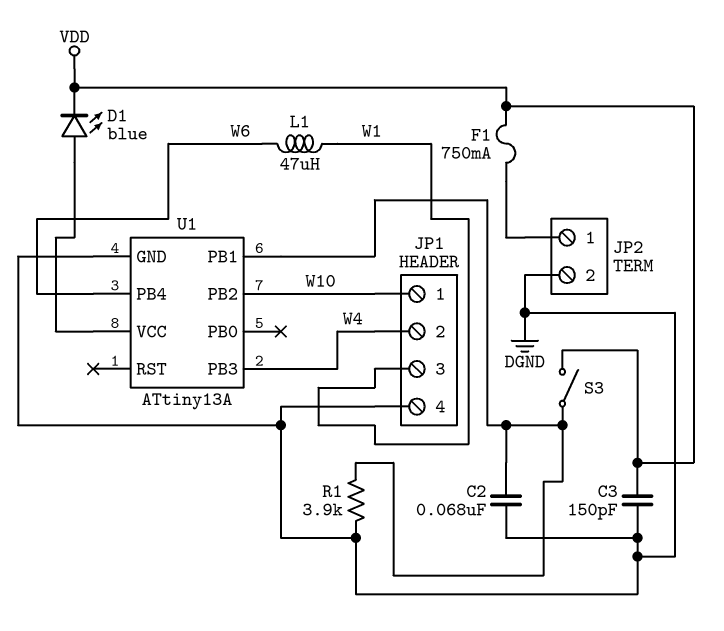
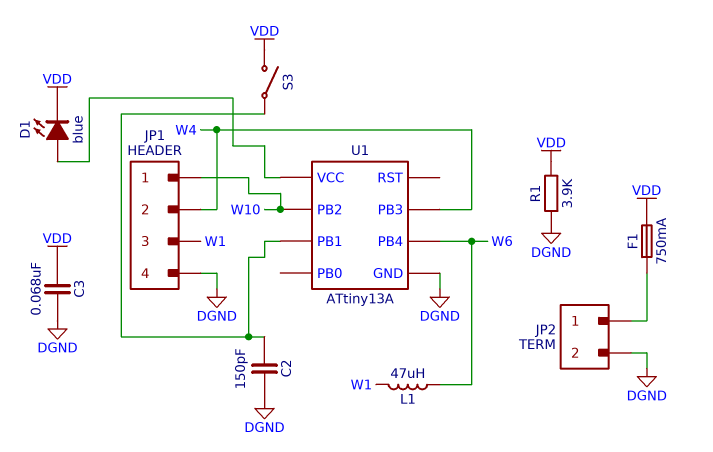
C2: 68nF (DGND, U1/PB1) -> 150pF (DGND, U1/PB1)
C3: 150pF (DGND, VDD) -> 68nF (DGND, VDD)
R1: 3.9k (DGND, U1/PB1) -> 3.9k (DGND, VDD)

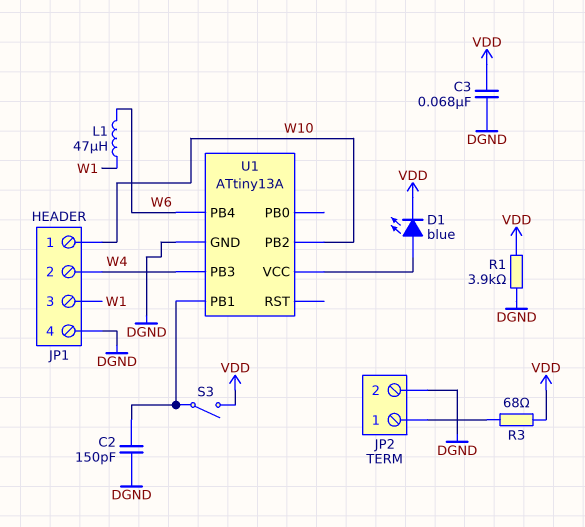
F1: 750mA (JP2/1, VDD) -> none
R3: none -> 68 (JP2/1, VDD)

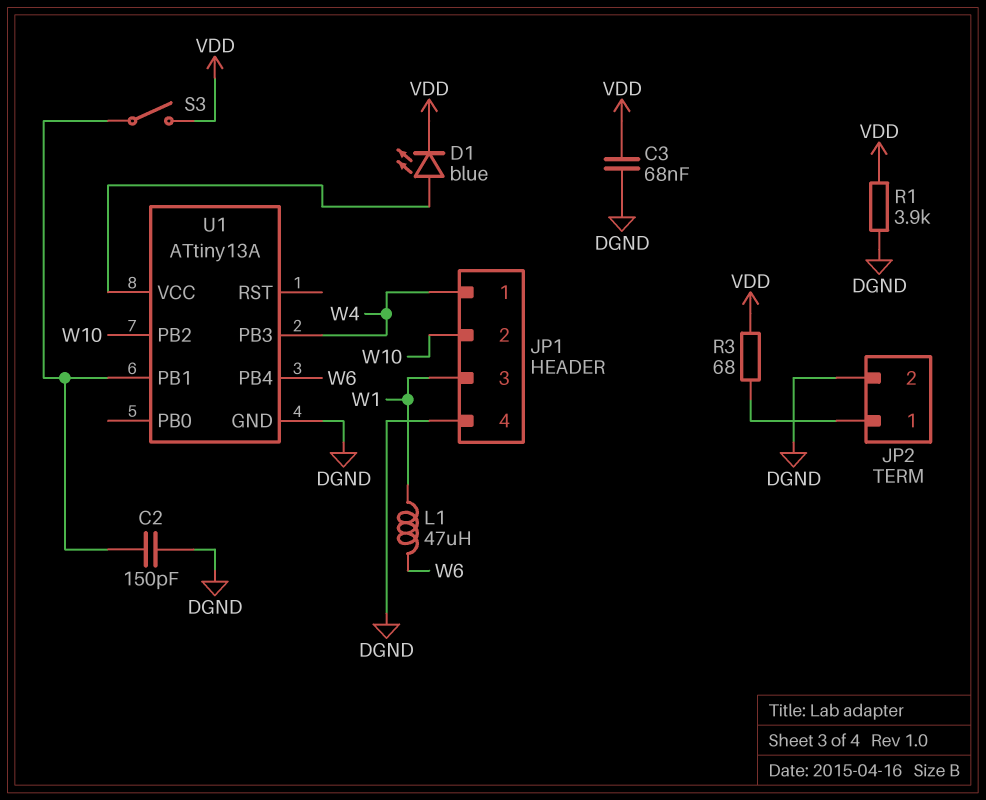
JP1 pin 1: W10 -> W4
JP1 pin 2: W4 -> W10

